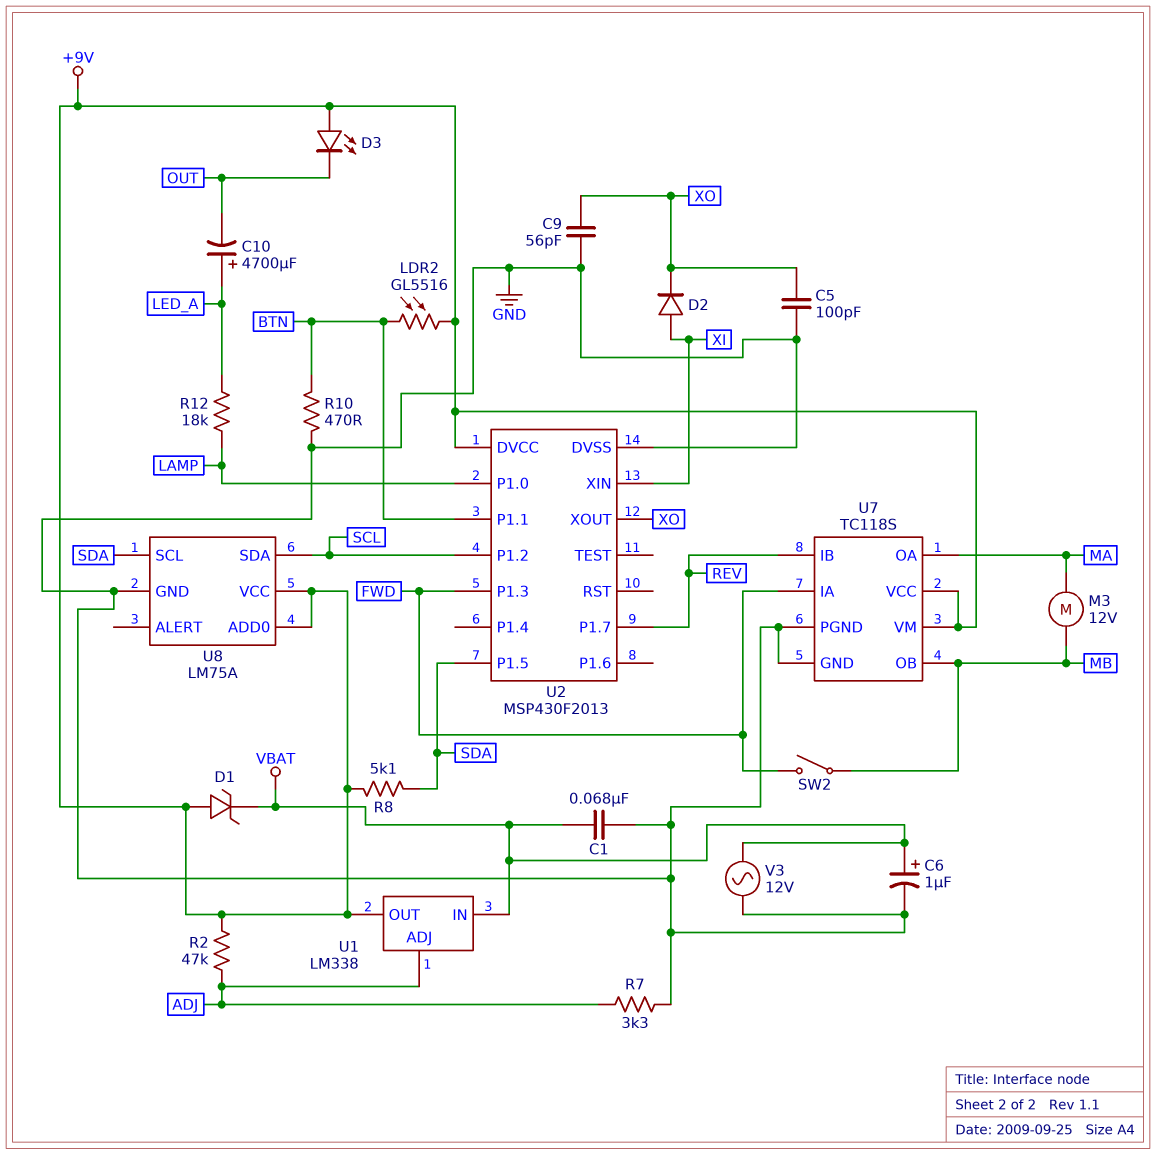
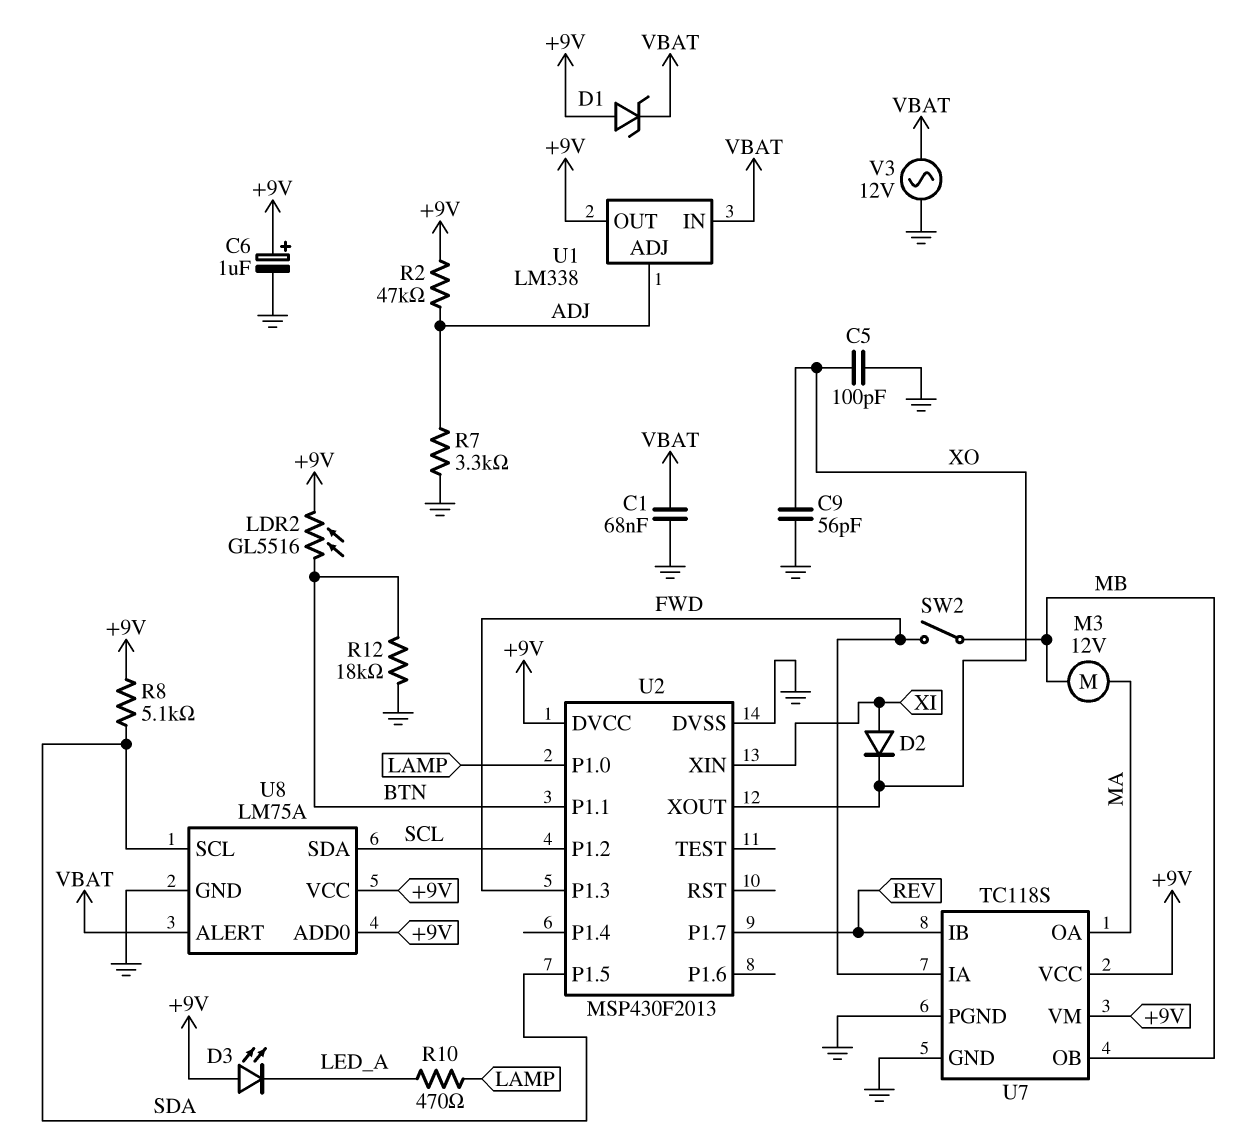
C6: 1uF (plus VBAT, minus GND) -> 1uF (plus +9V, minus GND)
C10: 4700uF (plus LED_A, minus OUT) -> none
D3: LED (A +9V, K OUT) -> LED (A +9V, K LED_A)
R10: 470 (BTN, GND) -> 470 (LAMP, LED_A)
R12: 18k (LAMP, LED_A) -> 18k (BTN, GND)
U8 pin ALERT: none -> VBAT

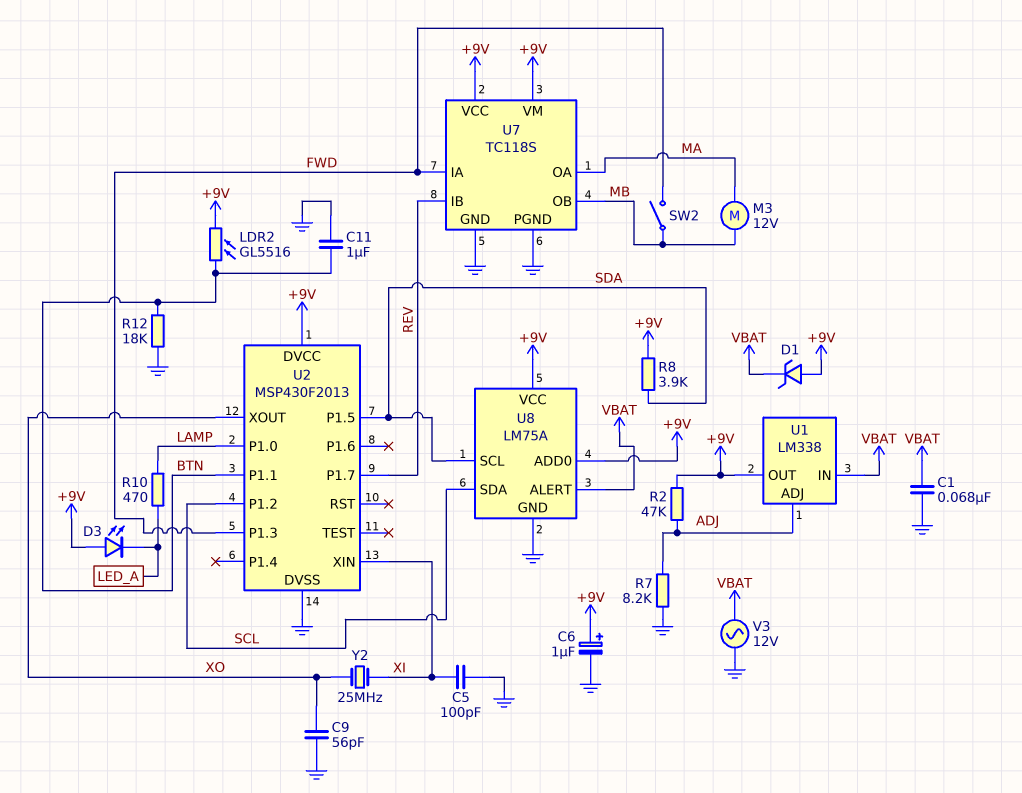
C5: 100pF (GND, XO) -> 100pF (GND, XI)
C11: none -> 1uF (BTN, GND)
D2: diode (A XI, K XO) -> none
R7: 3.3k (ADJ, GND) -> 8.2k (ADJ, GND)
R8: 5.1k (+9V, SDA) -> 3.9k (+9V, SDA)
Y2: none -> 25MHz (XI, XO)

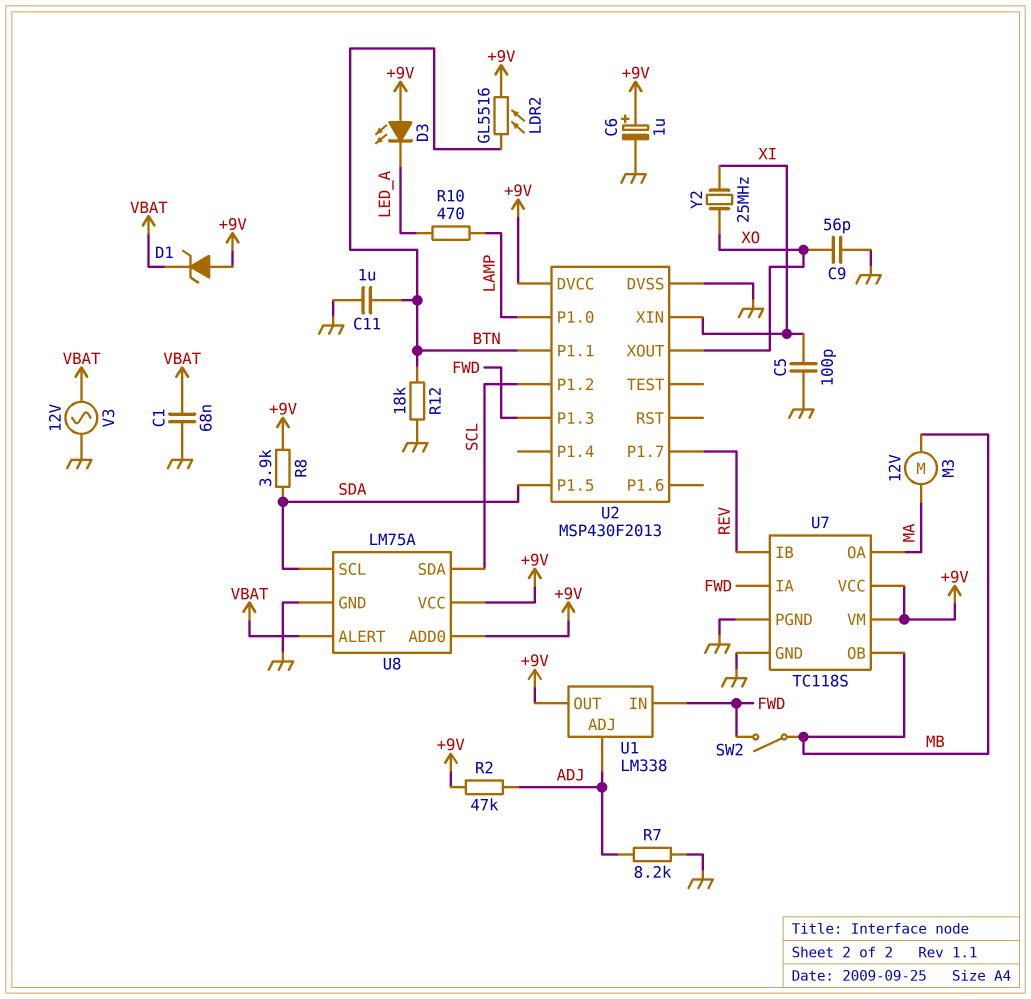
U1 pin IN: VBAT -> FWD

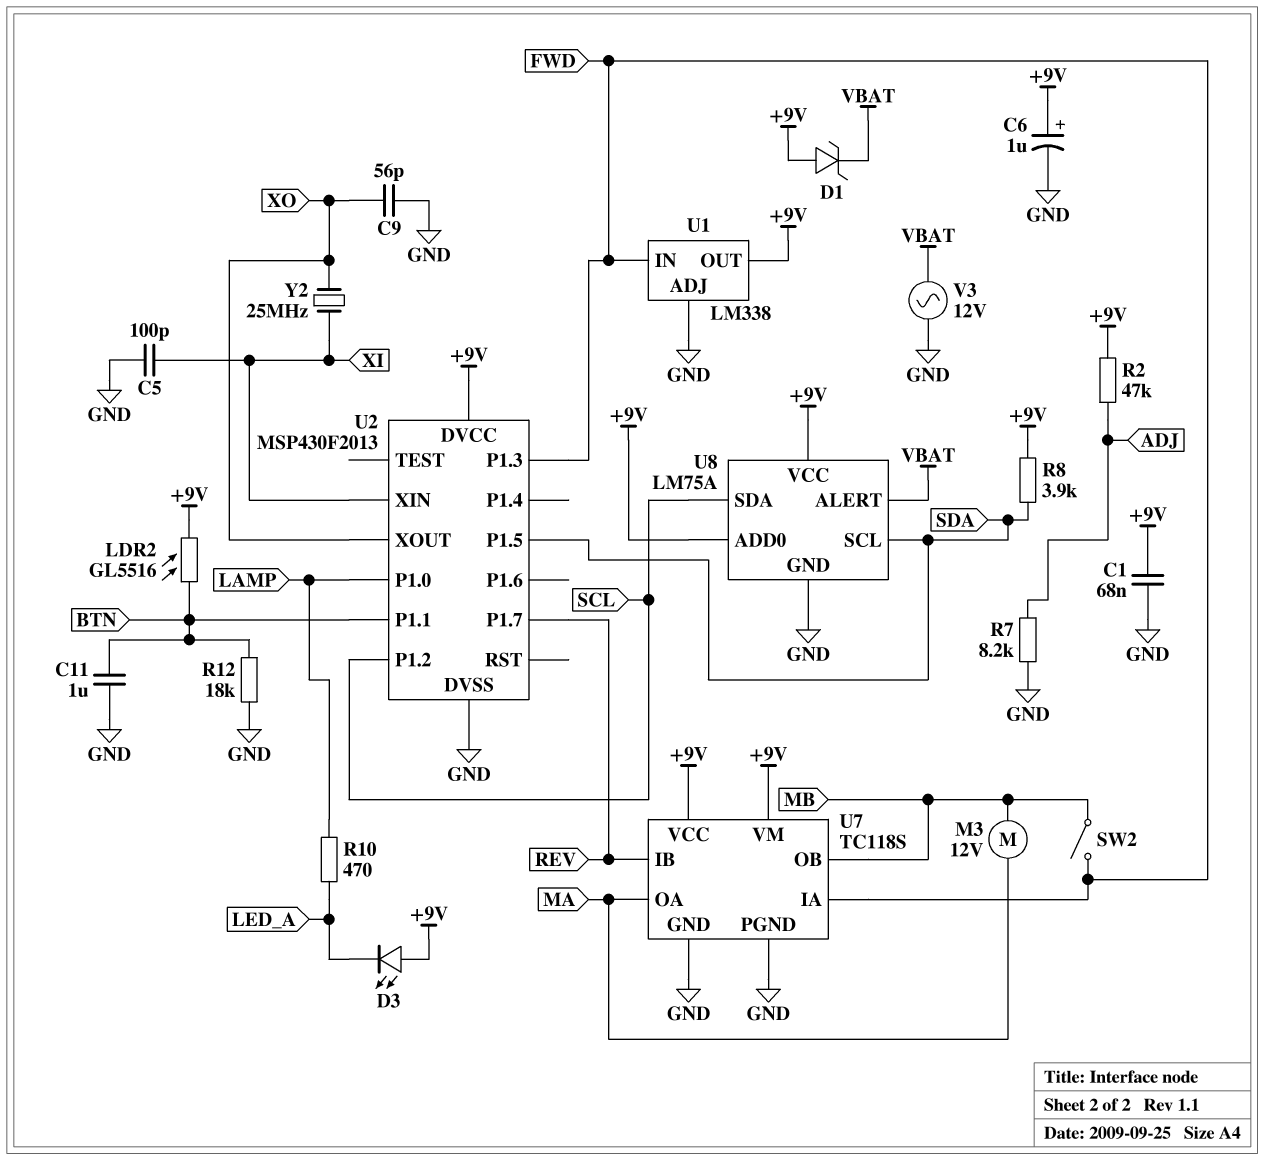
C1: 68nF (GND, VBAT) -> 68nF (+9V, GND)
U1 pin ADJ: ADJ -> GND

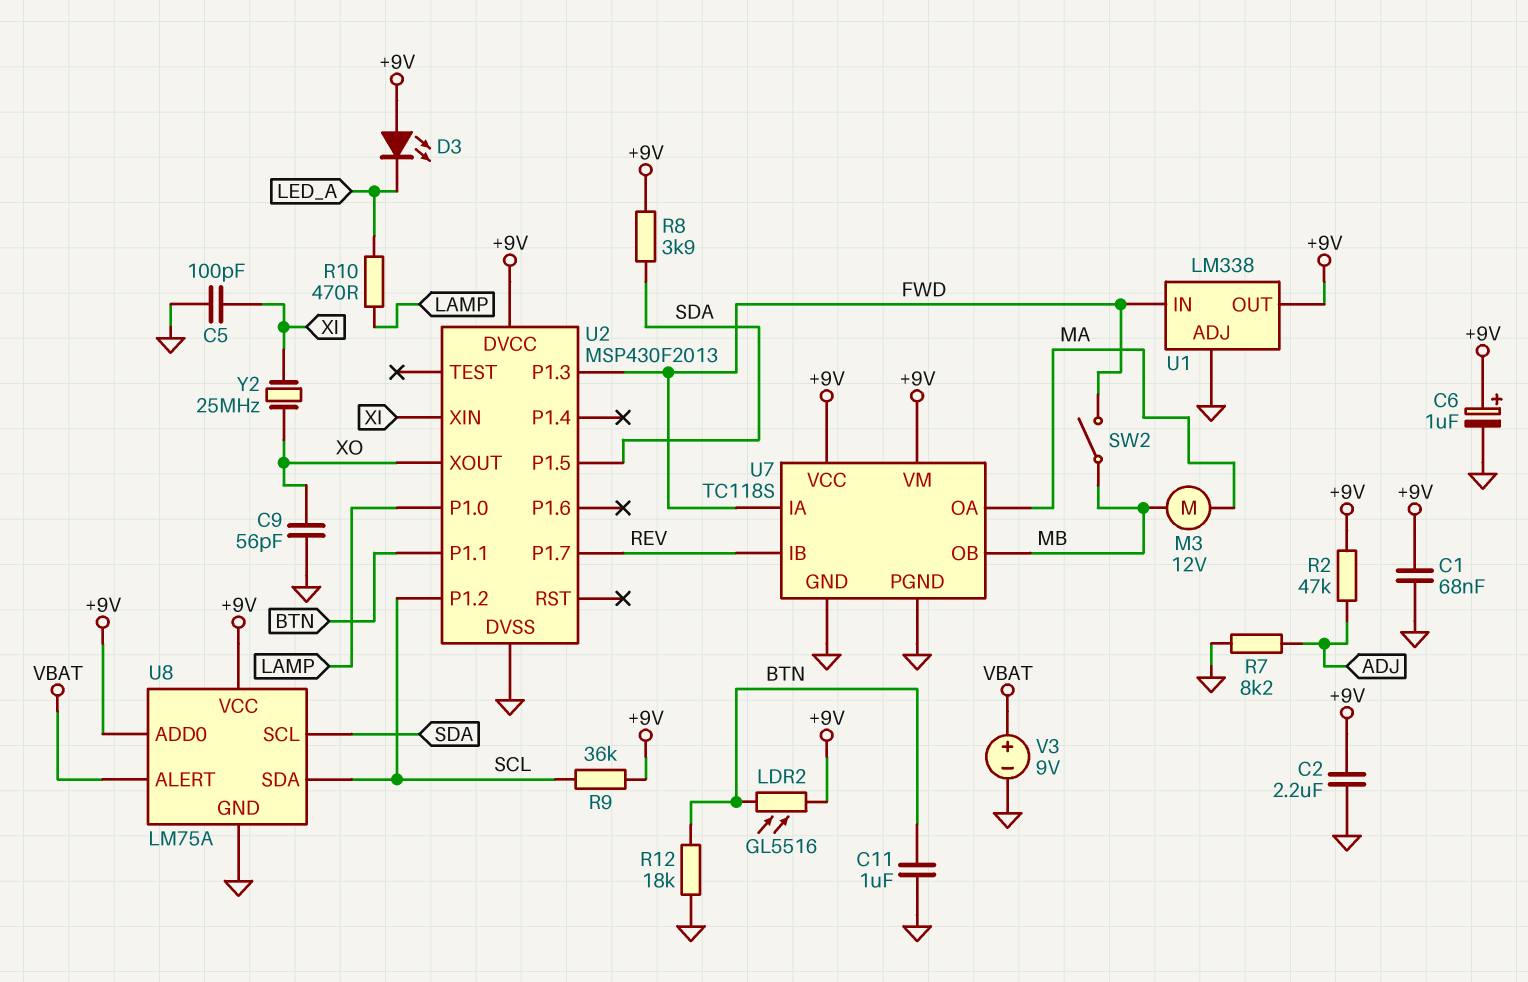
C2: none -> 2.2uF (+9V, GND)
D1: zener (A +9V, K VBAT) -> none
R9: none -> 36k (+9V, SCL)
V3: AC 12V (GND, VBAT) -> 9V (plus VBAT, minus GND)

